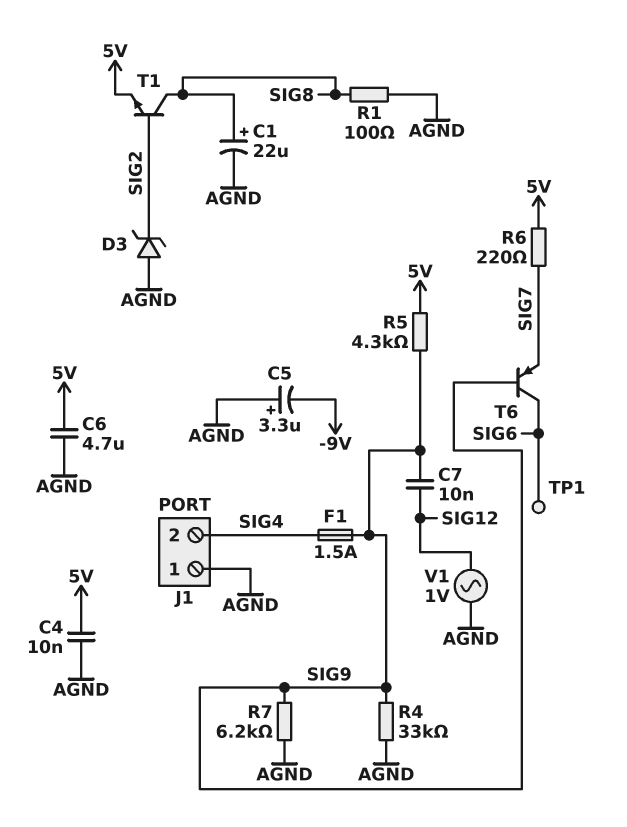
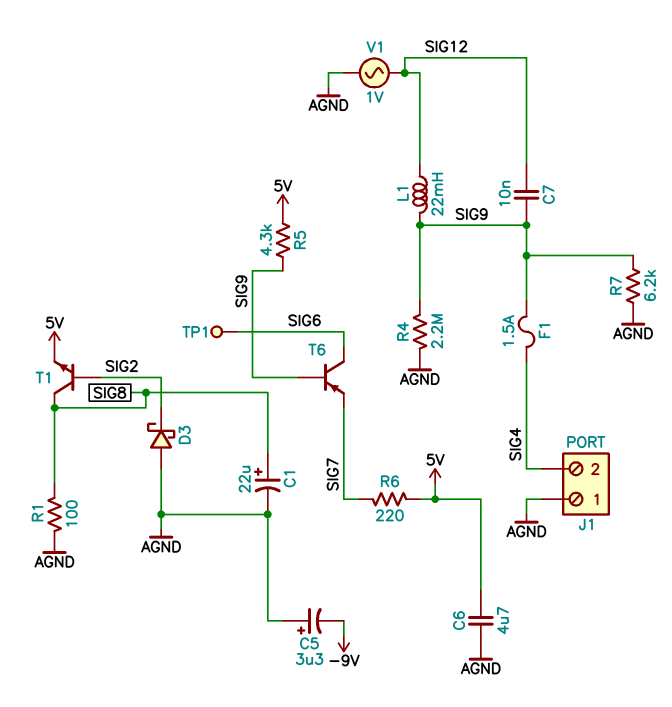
C4: 10nF (5V, AGND) -> none
D3: zener (A AGND, K SIG2) -> schottky (A AGND, K SIG2)
L1: none -> 22mH (SIG9, SIG12)
R4: 33k (AGND, SIG9) -> 2.2M (AGND, SIG9)

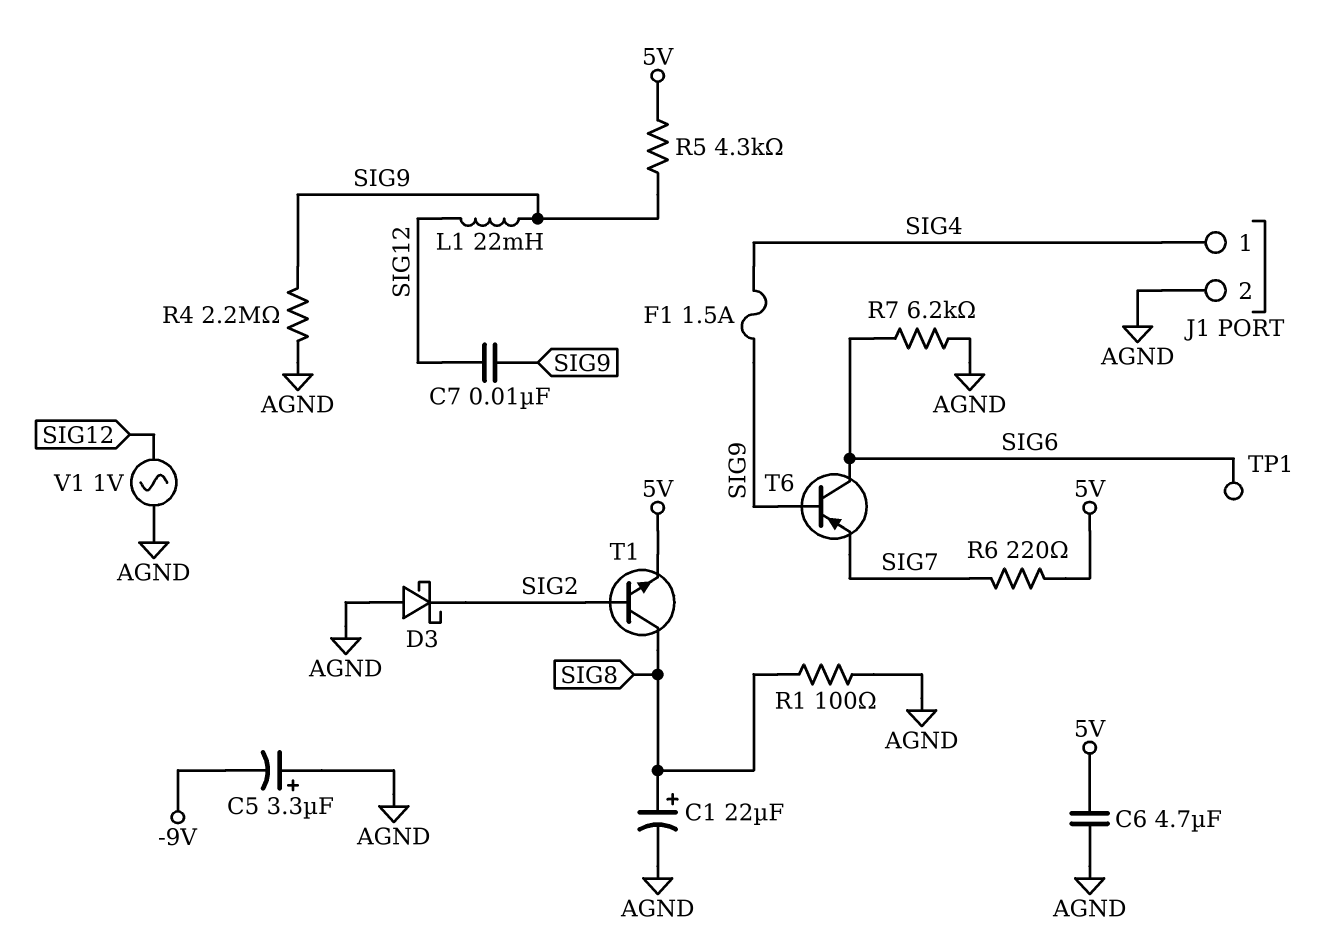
J1 pin 1: AGND -> SIG4
J1 pin 2: SIG4 -> AGND
R7: 6.2k (AGND, SIG9) -> 6.2k (AGND, SIG6)

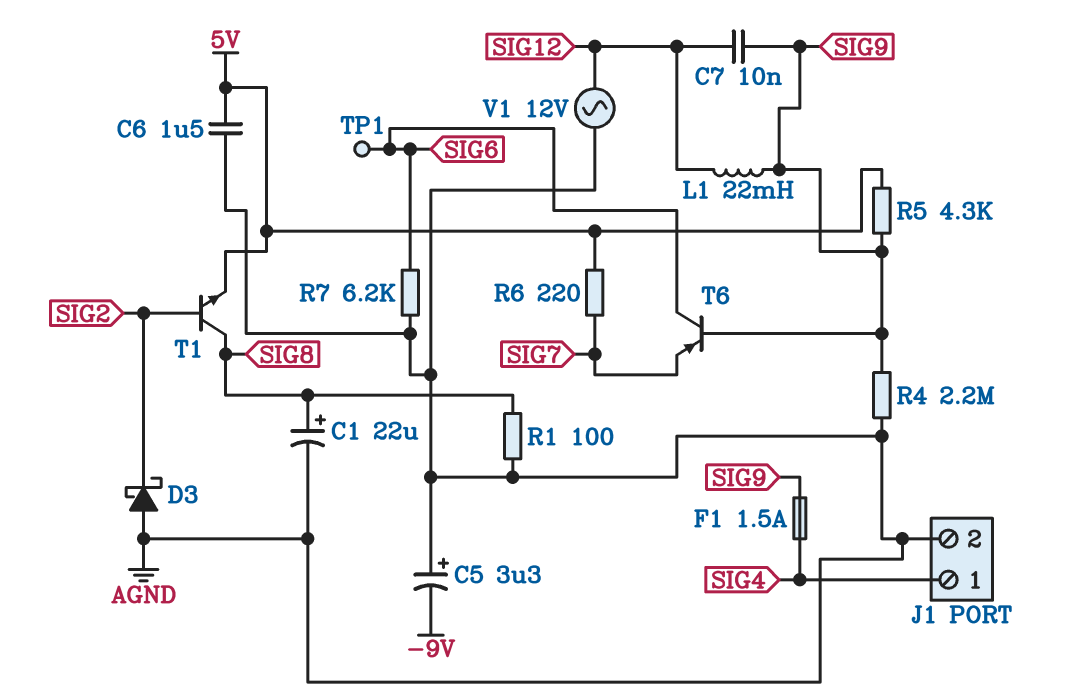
C6: 4.7uF (5V, AGND) -> 1.5uF (5V, AGND)
V1: AC 1V (AGND, SIG12) -> AC 12V (AGND, SIG12)

